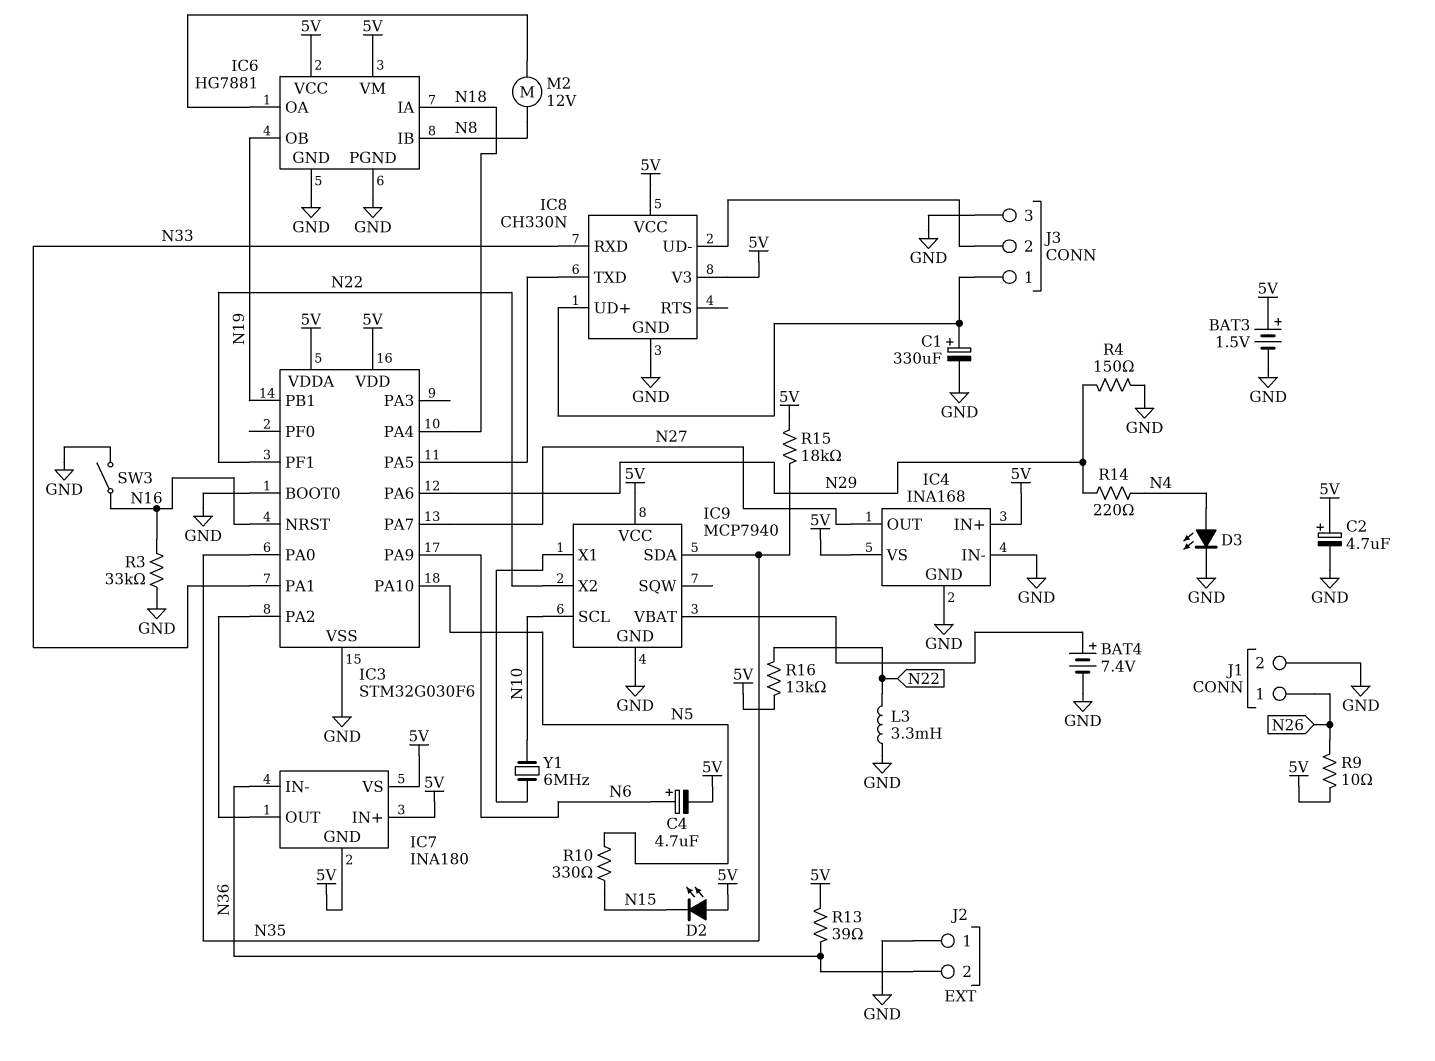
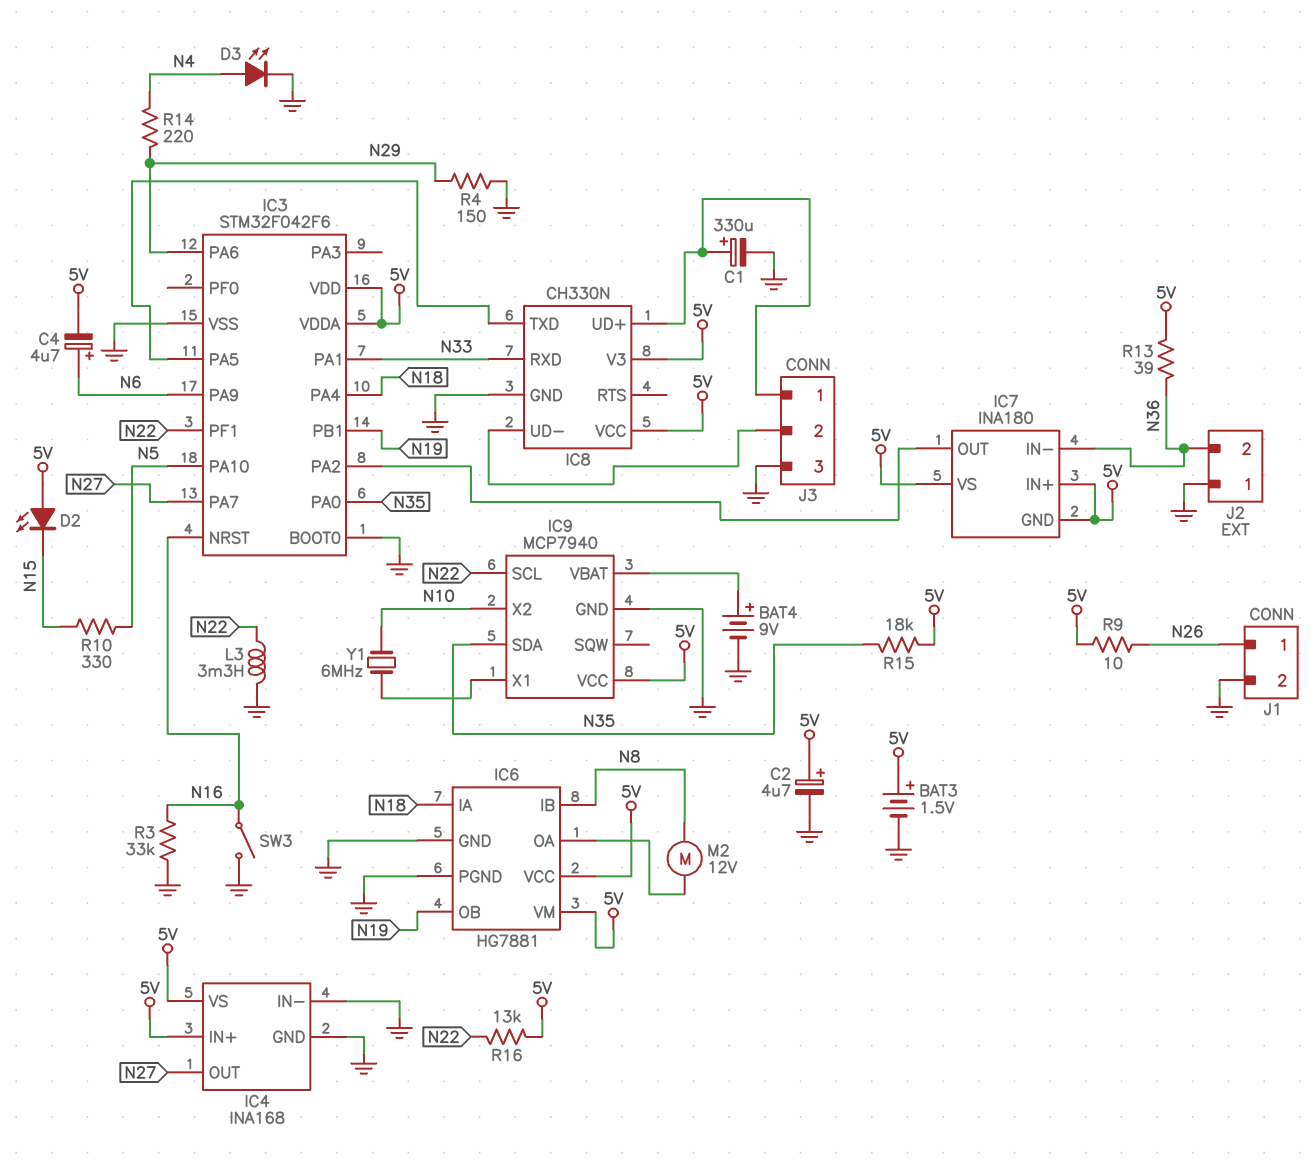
BAT4: 7.4V (plus IC9/VBAT, minus GND) -> 9V (plus IC9/VBAT, minus GND)
IC3: STM32G030F6 -> STM32F042F6
IC9 pin SCL: N10 -> N22
IC9 pin X2: N22 -> N10

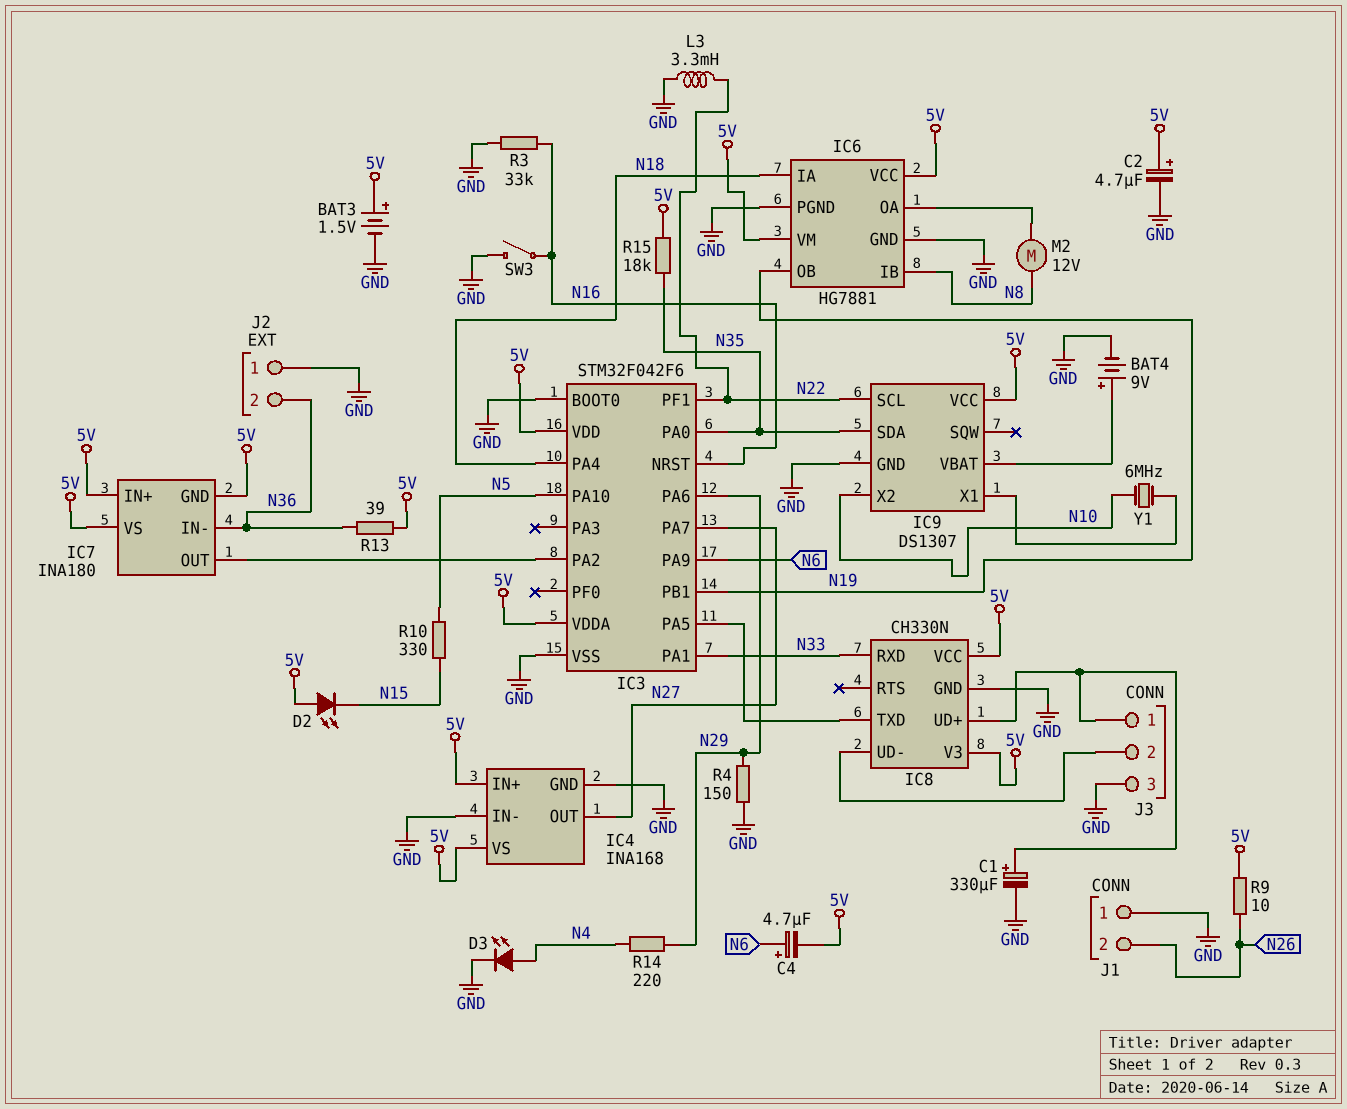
IC9: MCP7940 -> DS1307
J1 pin 1: N26 -> GND
J1 pin 2: GND -> N26
R16: 13k (5V, N22) -> none

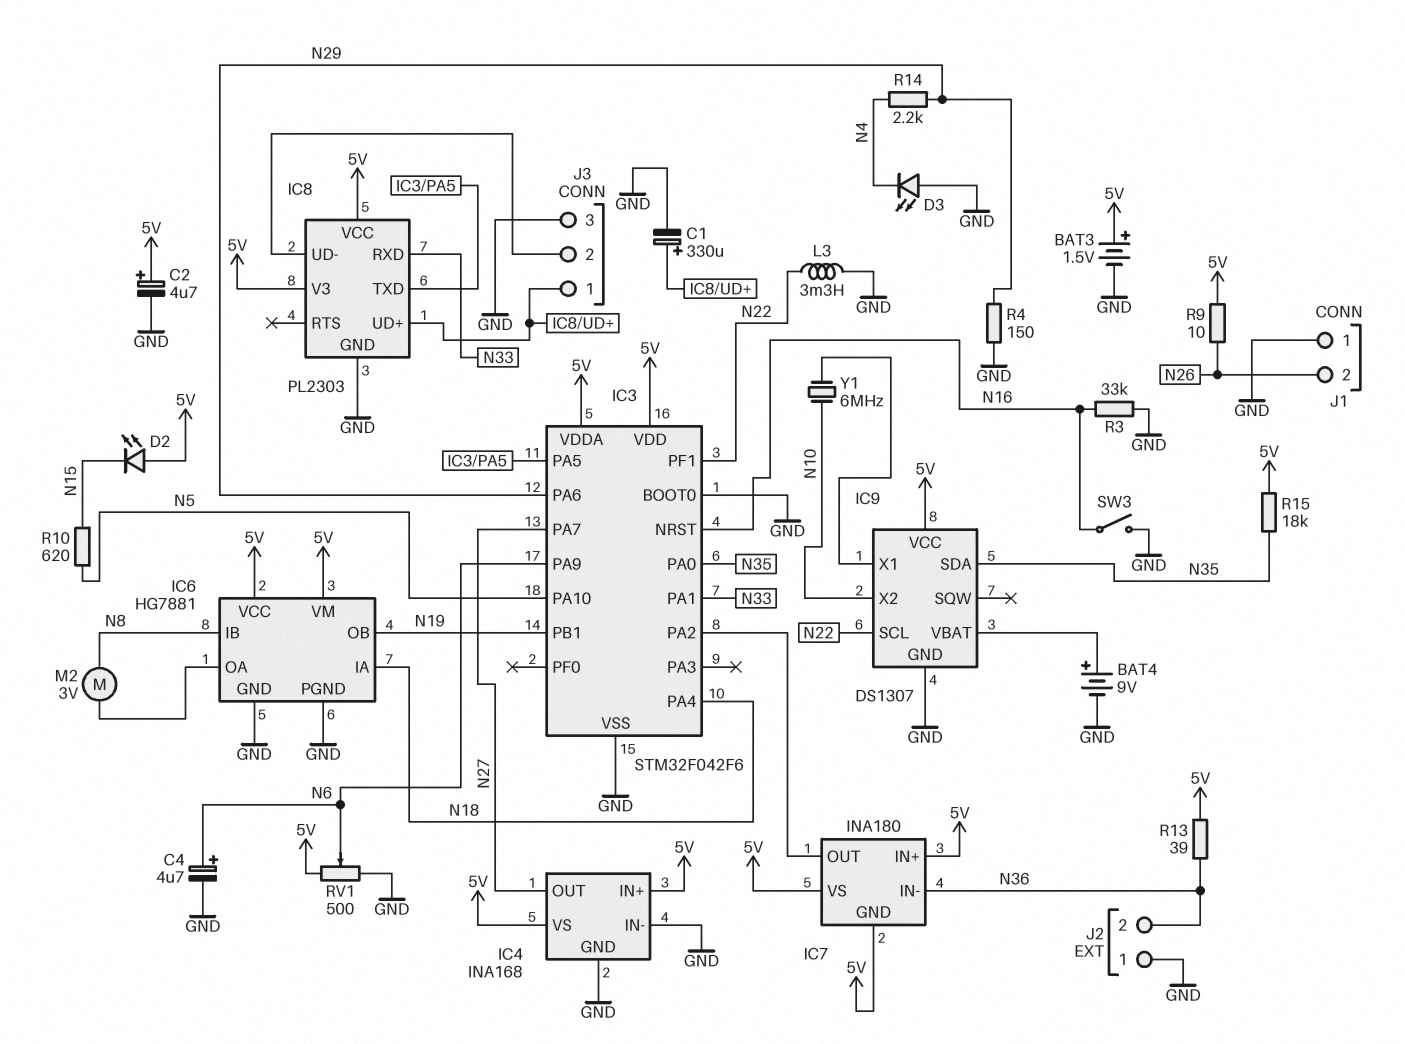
C4: 4.7uF (plus N6, minus 5V) -> 4.7uF (plus N6, minus GND)
D3: LED (A N4, K GND) -> LED (A GND, K N4)
IC8: CH330N -> PL2303
M2: motor 12V (IC6/OA, N8) -> motor 3V (IC6/OA, N8)
R10: 330 (N5, N15) -> 620 (N5, N15)
R14: 220 (N4, N29) -> 2.2k (N4, N29)
RV1: none -> 500 (5V, GND, wiper N6)

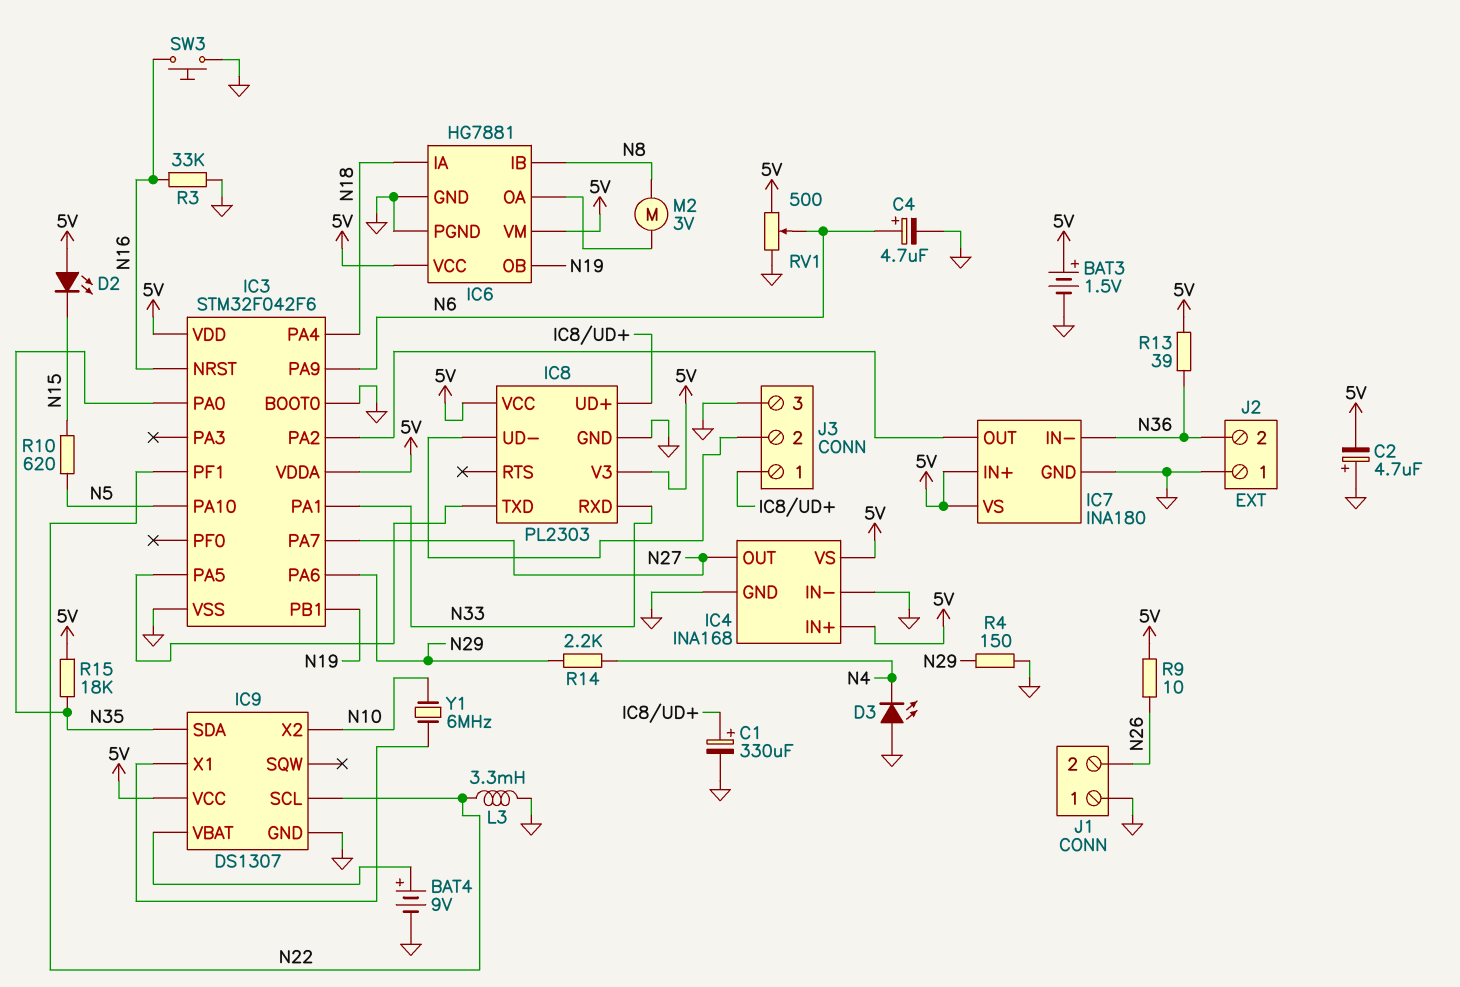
C2: 4.7uF (plus 5V, minus GND) -> 4.7uF (plus GND, minus 5V)
IC7 pin GND: 5V -> GND
SW3: switch (GND, N16) -> button (GND, N16)

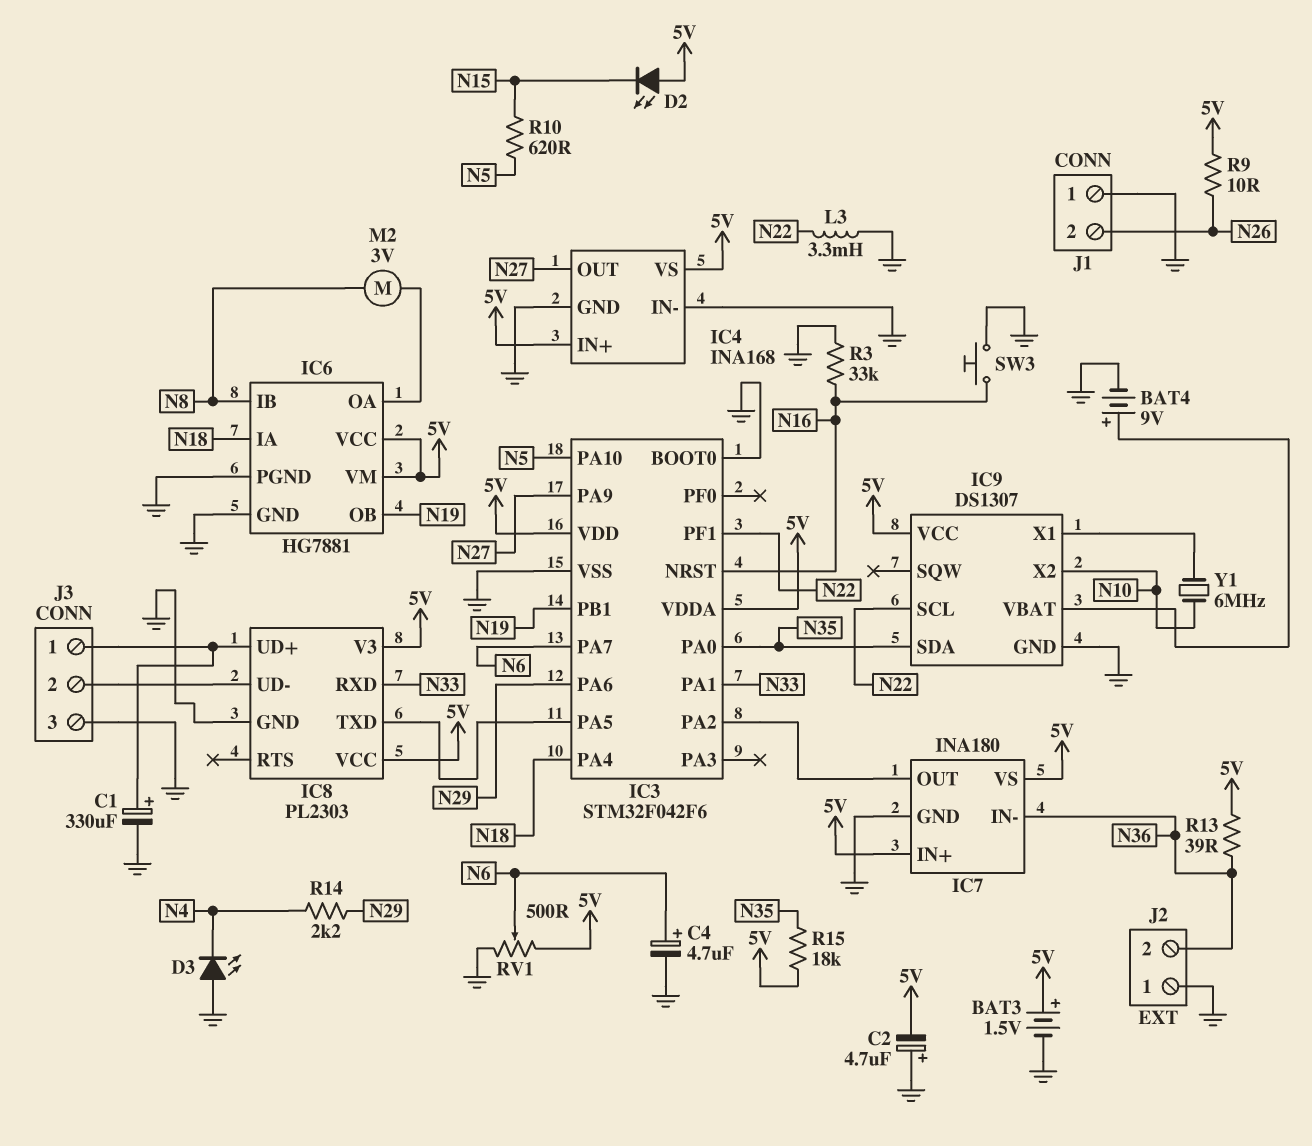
IC3 pin PA7: N27 -> N6
IC3 pin PA9: N6 -> N27
R4: 150 (GND, N29) -> none

